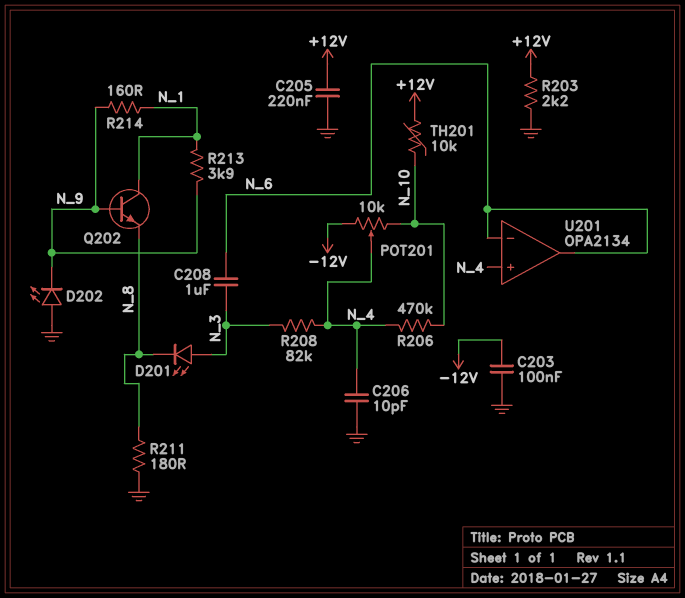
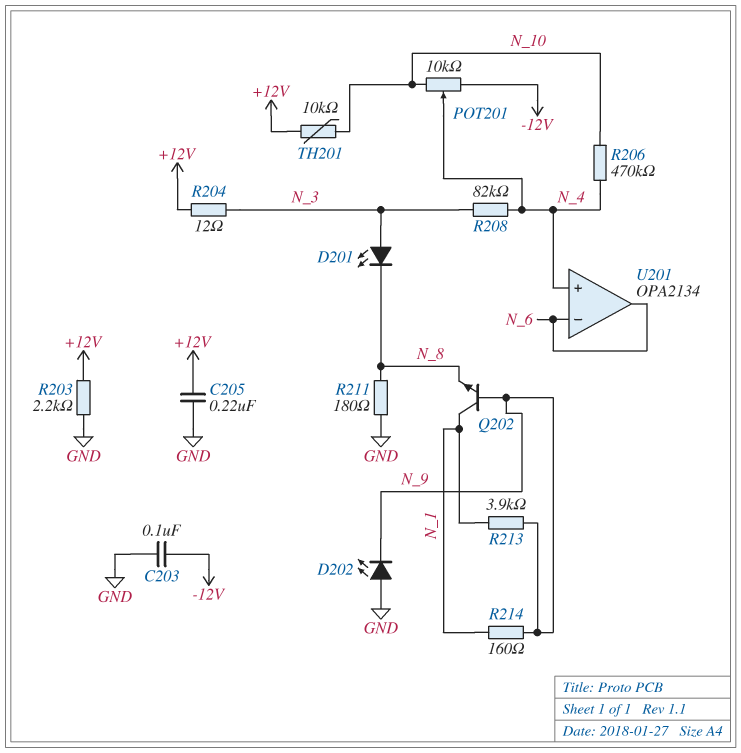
C206: 10pF (GND, N_4) -> none
C208: 1uF (N_3, N_6) -> none
R204: none -> 12 (+12V, N_3)

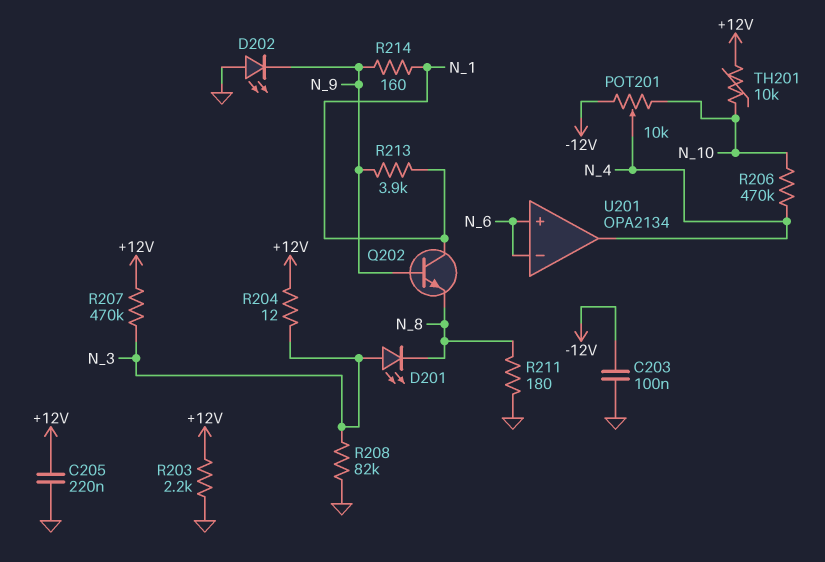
R207: none -> 470k (+12V, N_3)
R208: 82k (N_3, N_4) -> 82k (GND, N_3)
U201 pin in+: N_4 -> N_6
U201 pin out: N_6 -> N_4

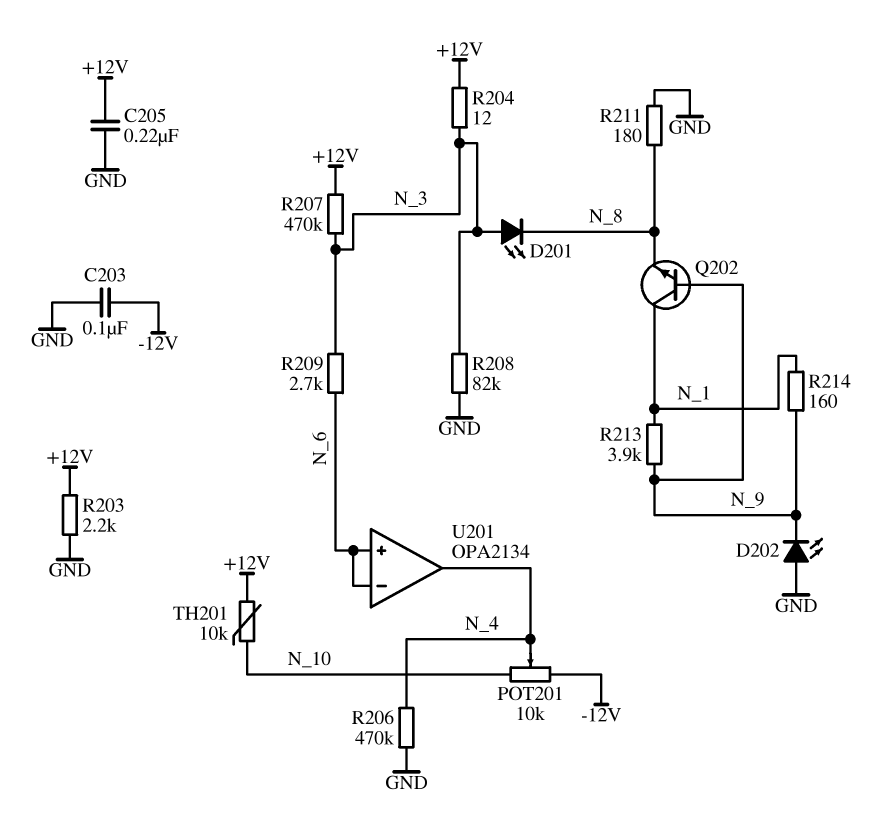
R206: 470k (N_4, N_10) -> 470k (GND, N_4)
R209: none -> 2.7k (N_3, N_6)

